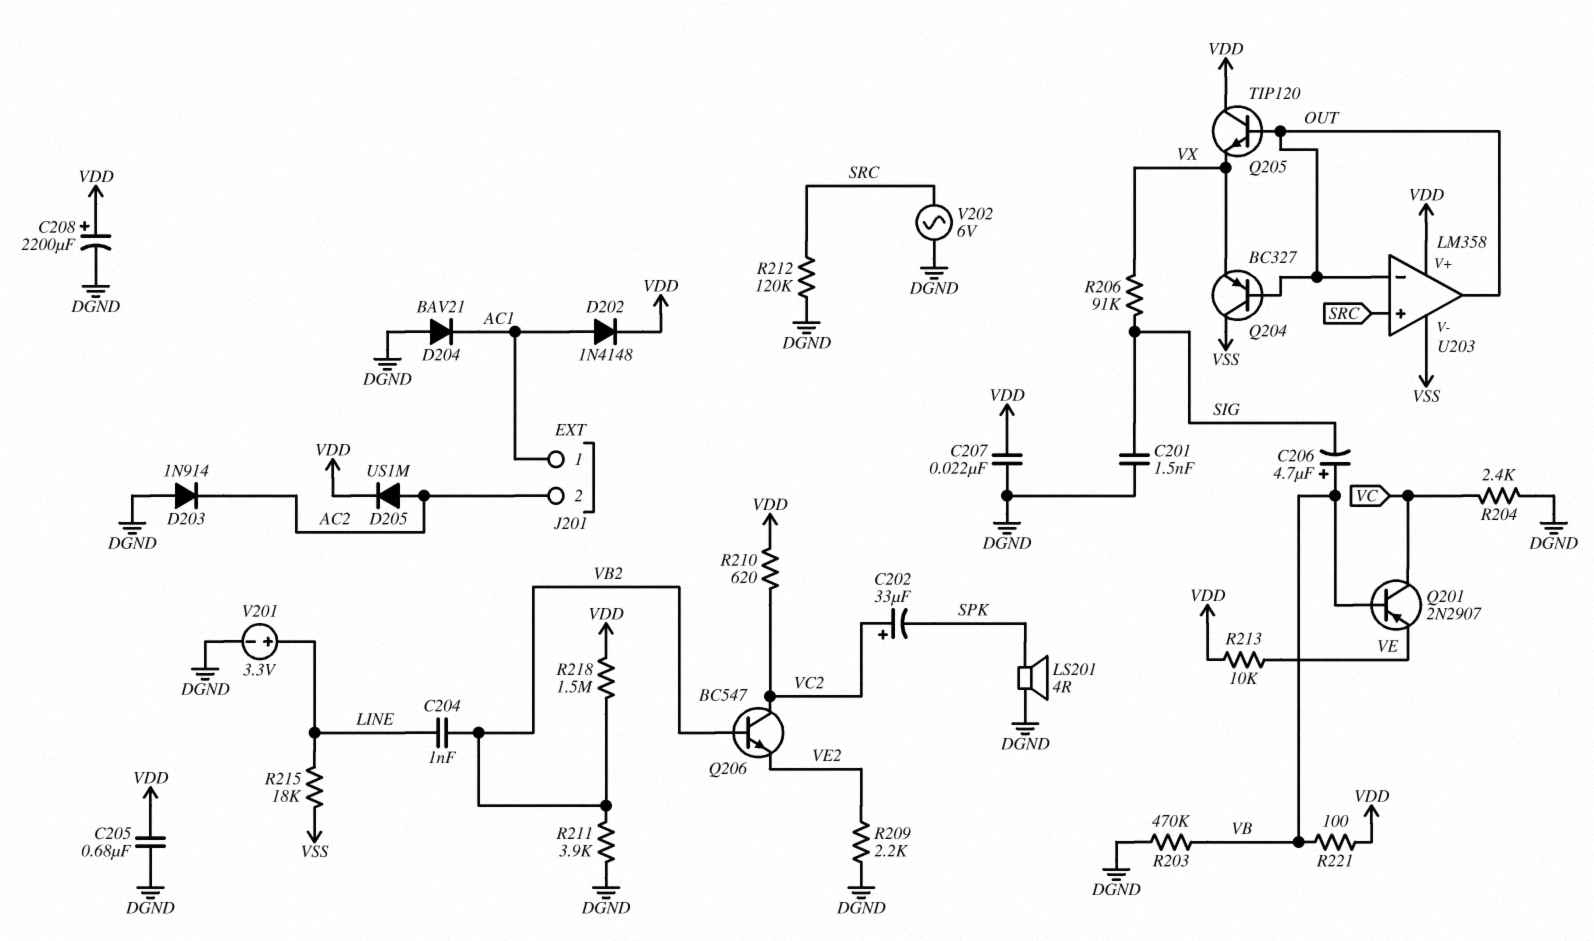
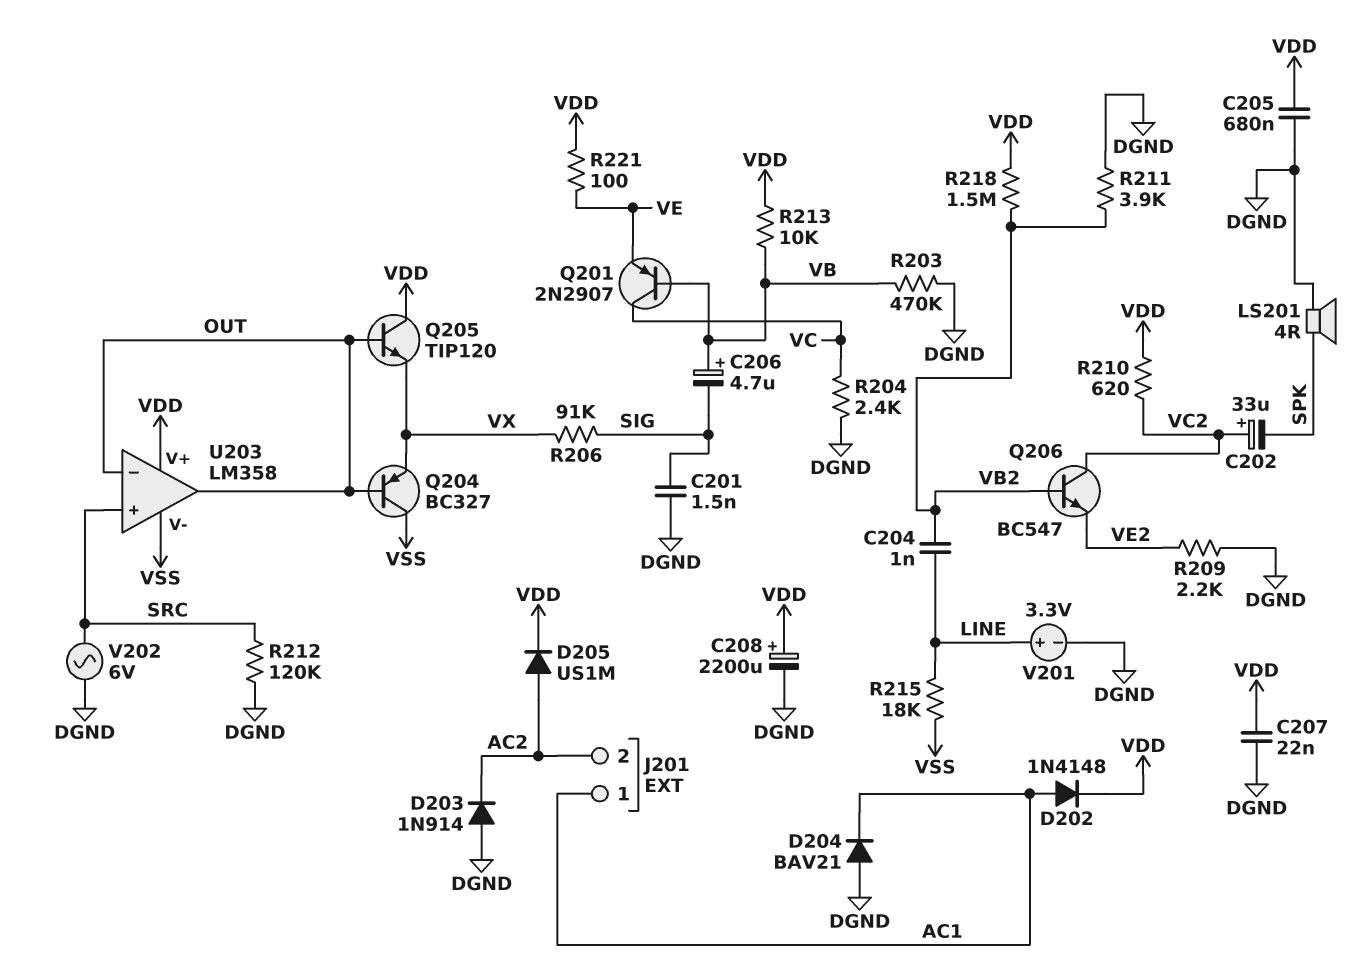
R213: 10k (VDD, VE) -> 10k (VB, VDD)
R221: 100 (VB, VDD) -> 100 (VDD, VE)

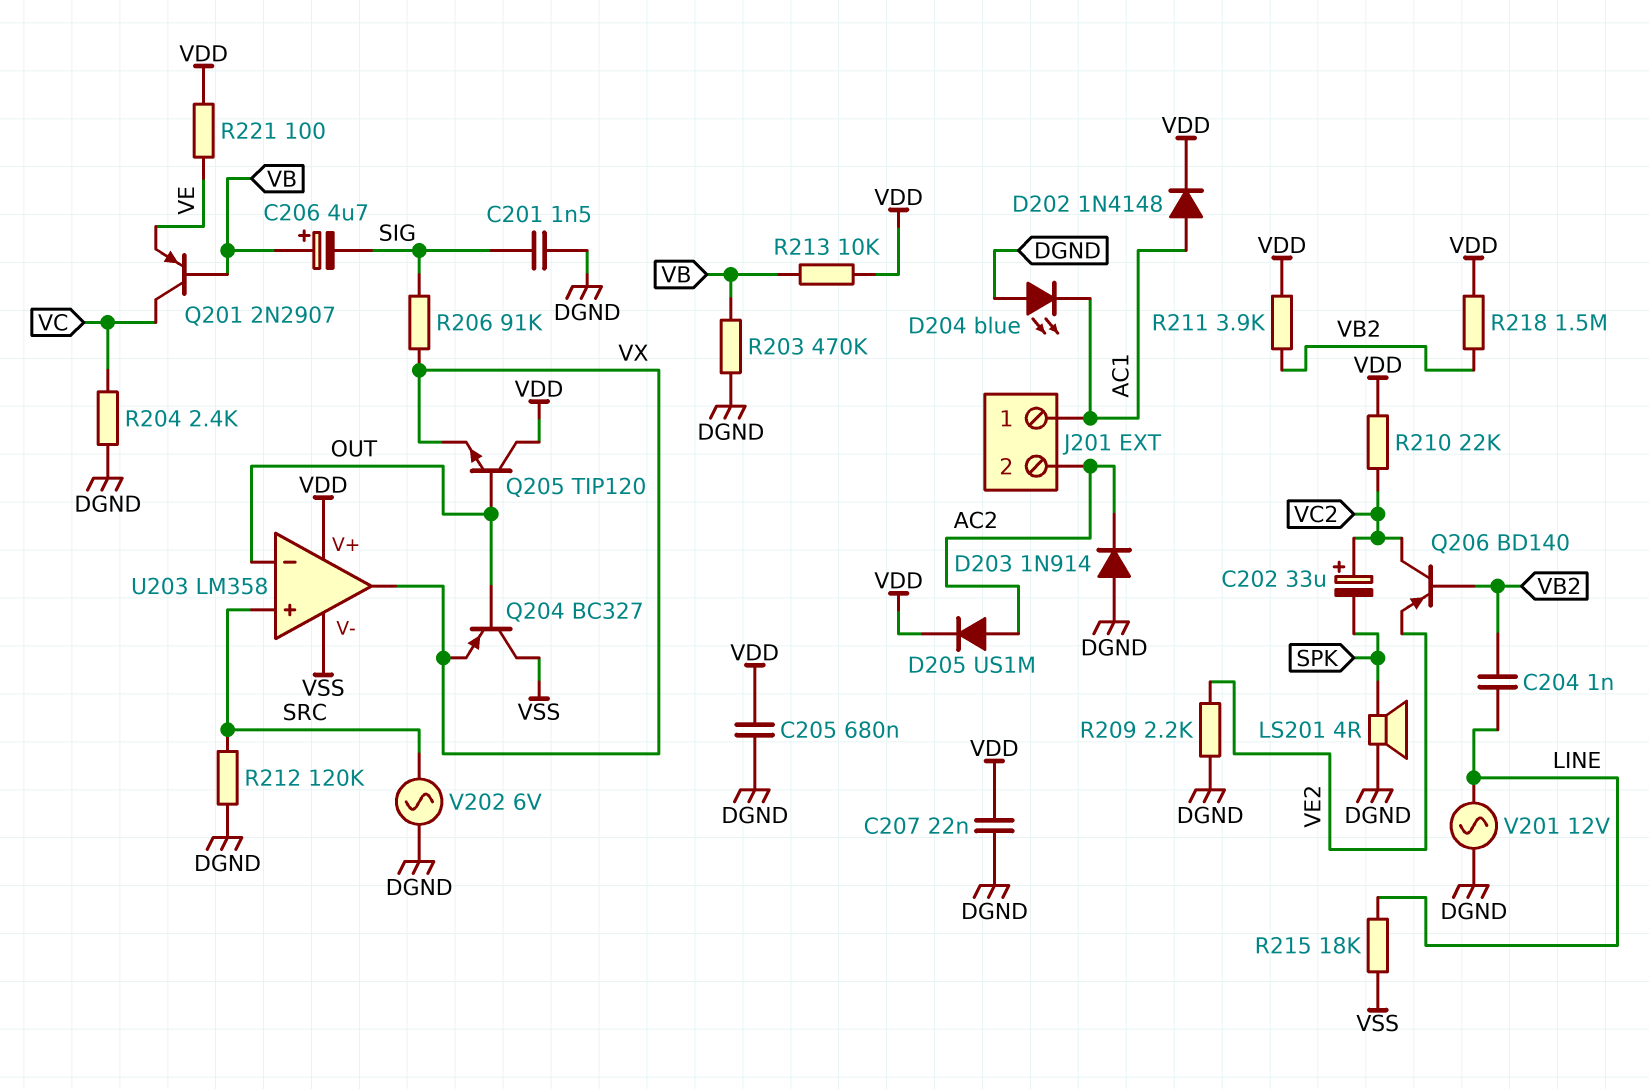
C208: 2200uF (plus VDD, minus DGND) -> none
D204: diode BAV21 (A DGND, K AC1) -> LED blue (A DGND, K AC1)
Q206: NPN BC547 (B VB2, C VC2, E VE2) -> PNP BD140 (B VB2, C VC2, E VE2)
R210: 620 (VC2, VDD) -> 22k (VC2, VDD)
R211: 3.9k (DGND, VB2) -> 3.9k (VB2, VDD)
U203 pin out: OUT -> VX
V201: 3.3V (plus LINE, minus DGND) -> AC 12V (DGND, LINE)

